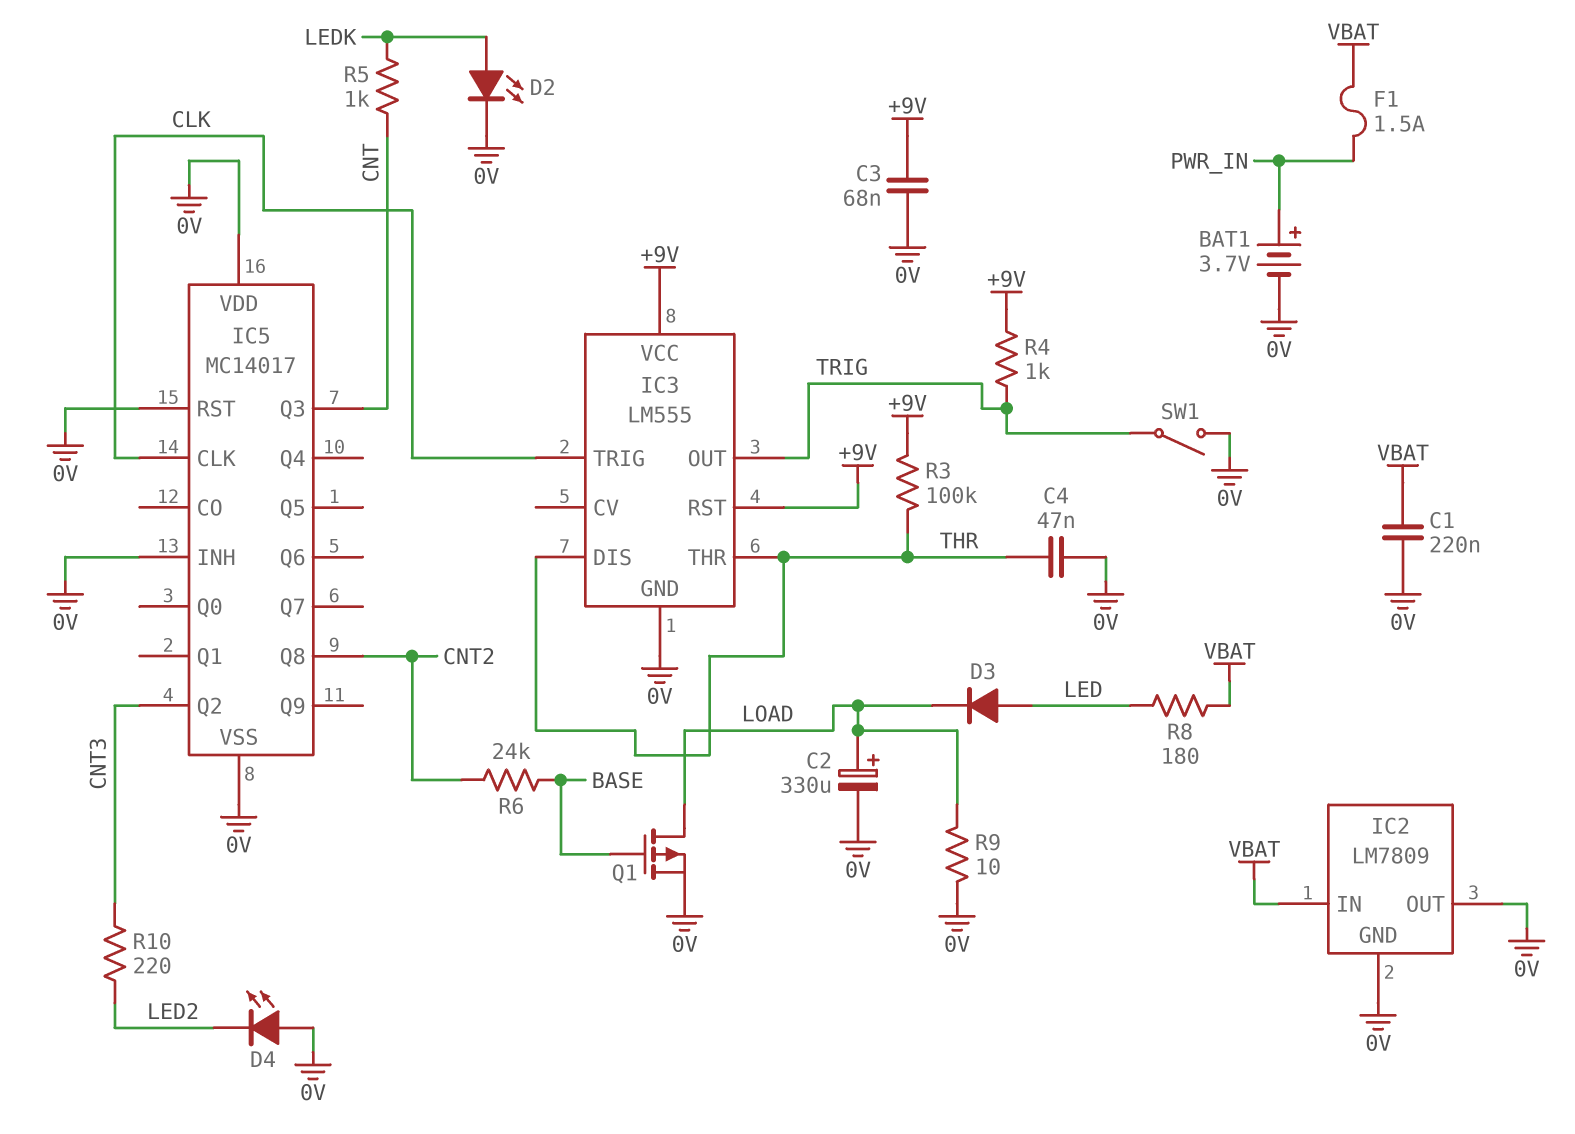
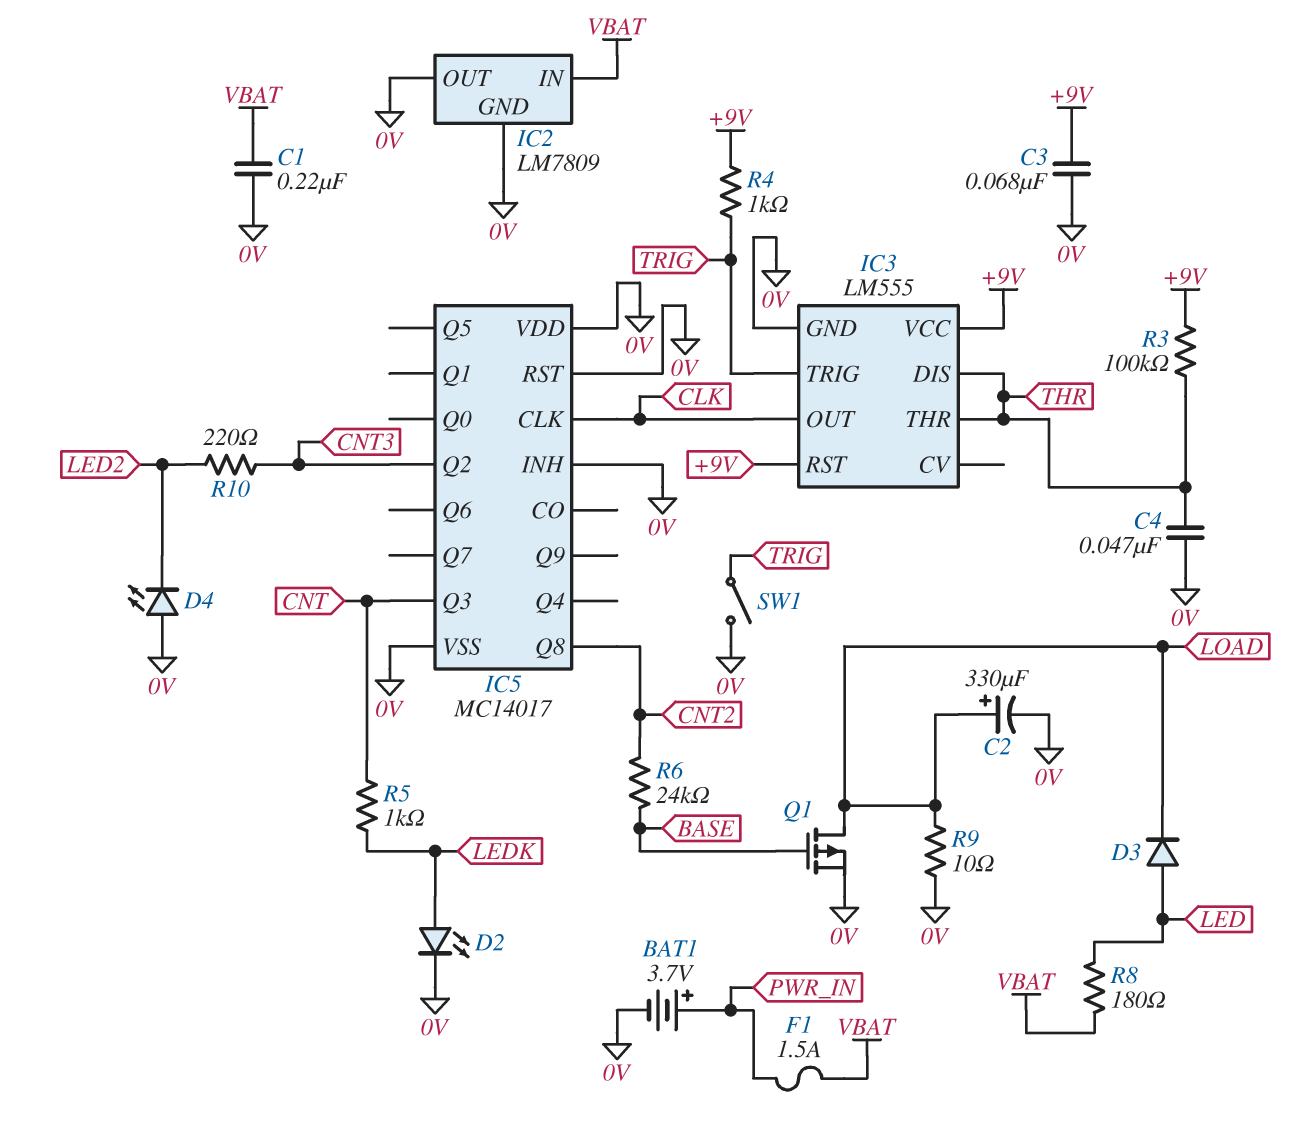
IC3 pin OUT: TRIG -> CLK
IC3 pin TRIG: CLK -> TRIG

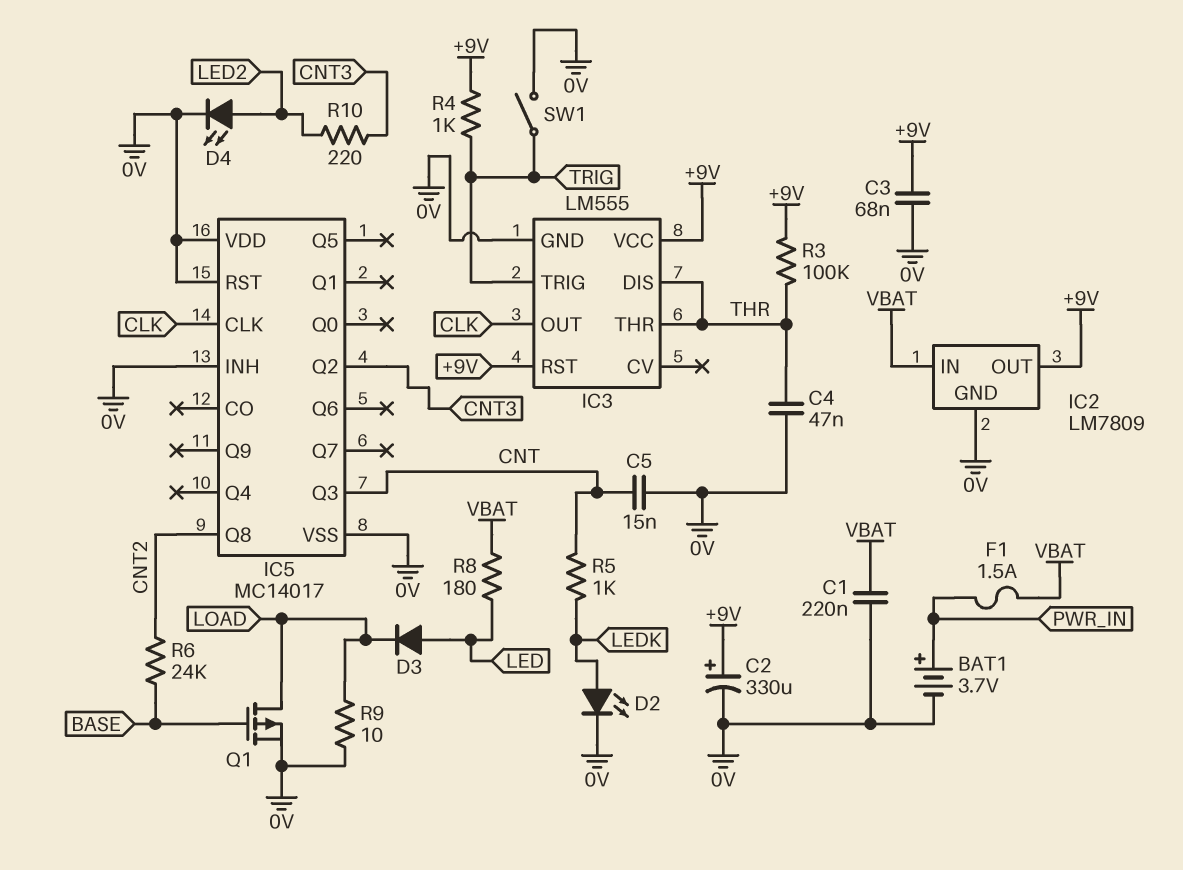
C2: 330uF (plus LOAD, minus 0V) -> 330uF (plus +9V, minus 0V)
C5: none -> 15nF (0V, CNT)
D4: LED (A 0V, K LED2) -> LED (A LED2, K 0V)
IC2 pin OUT: 0V -> +9V

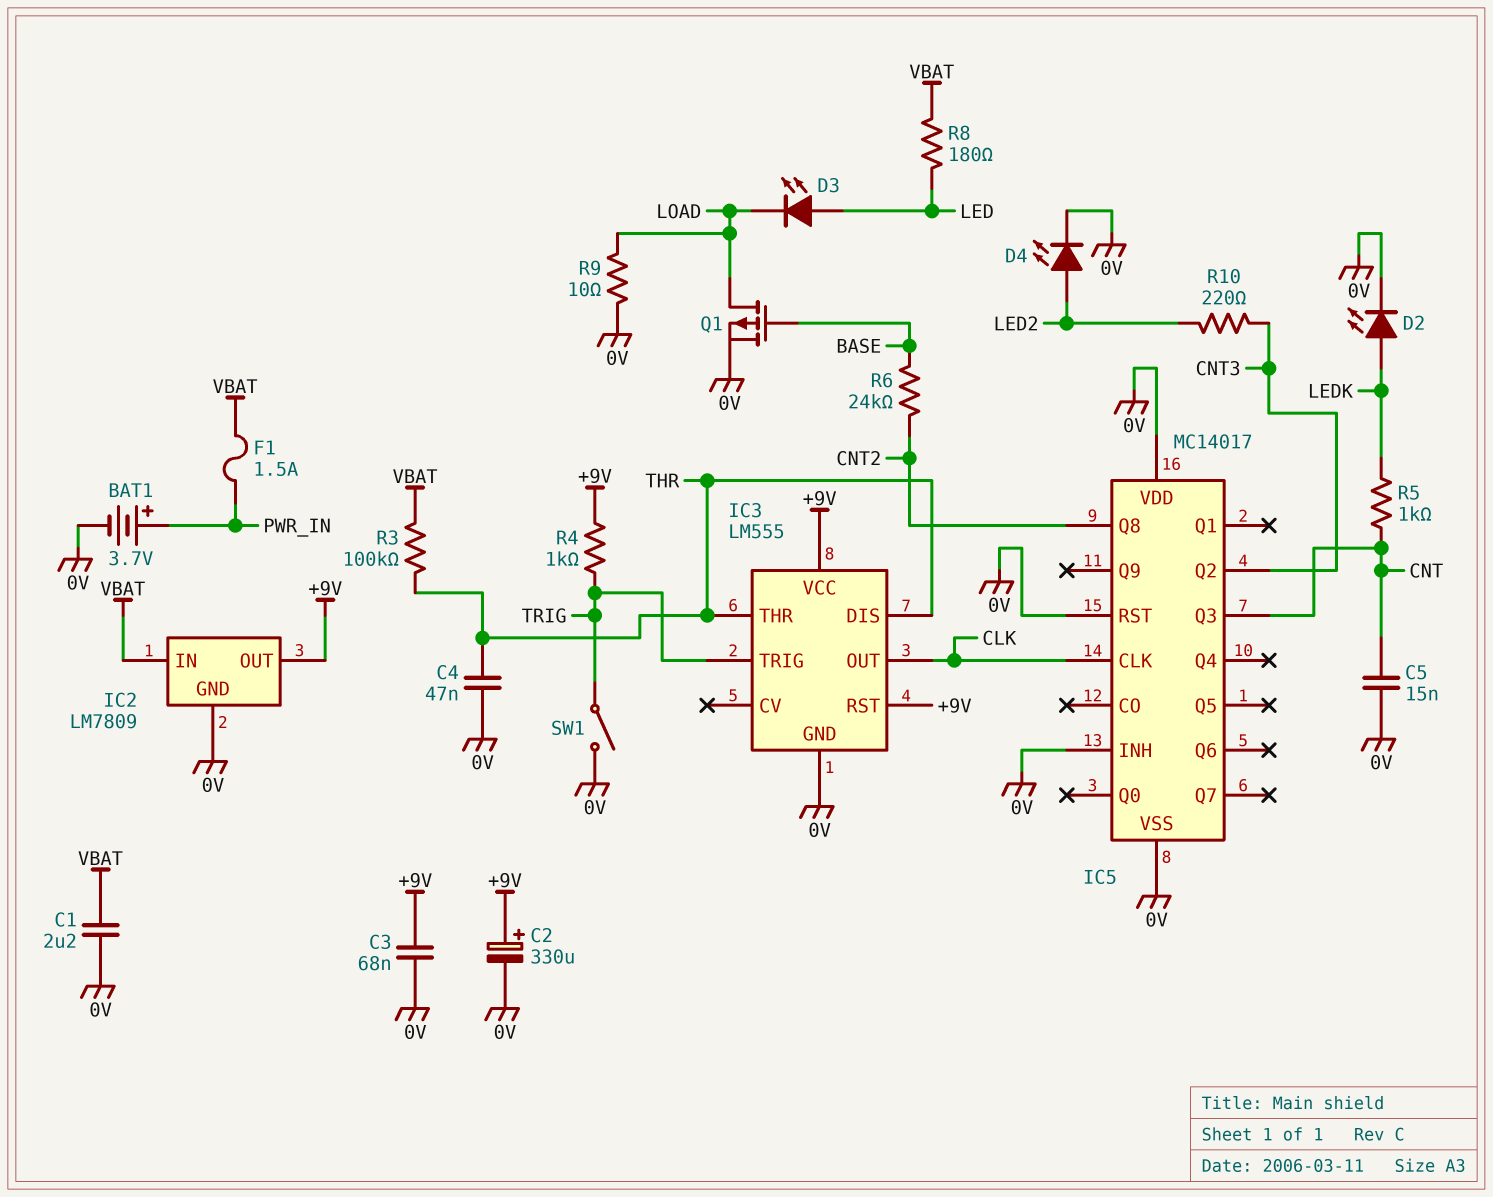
C1: 220nF (0V, VBAT) -> 2.2uF (0V, VBAT)
D3: diode (A LED, K LOAD) -> LED (A LED, K LOAD)
R3: 100k (+9V, THR) -> 100k (THR, VBAT)

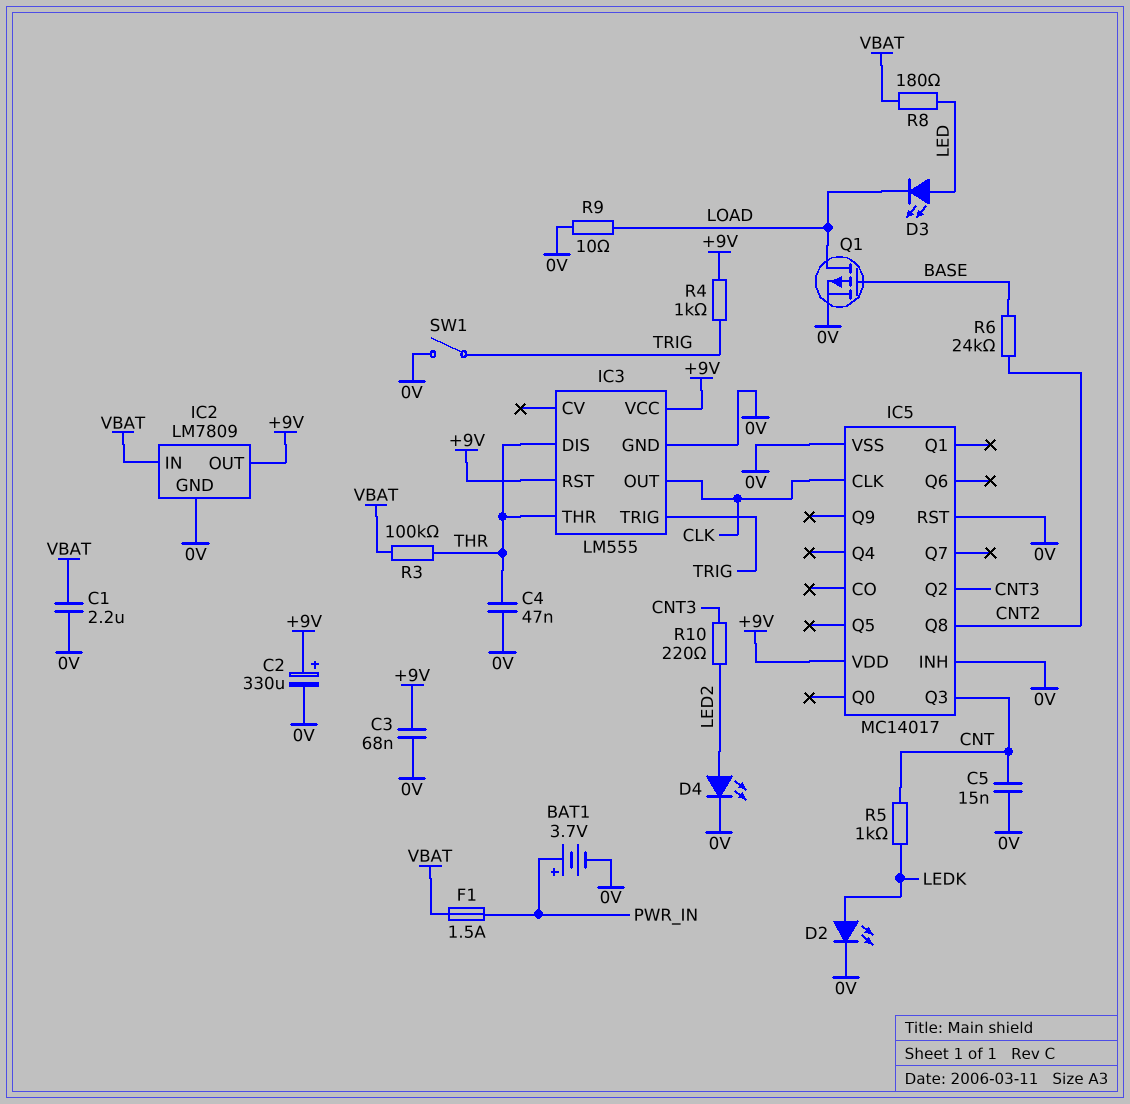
IC5 pin VDD: 0V -> +9V

